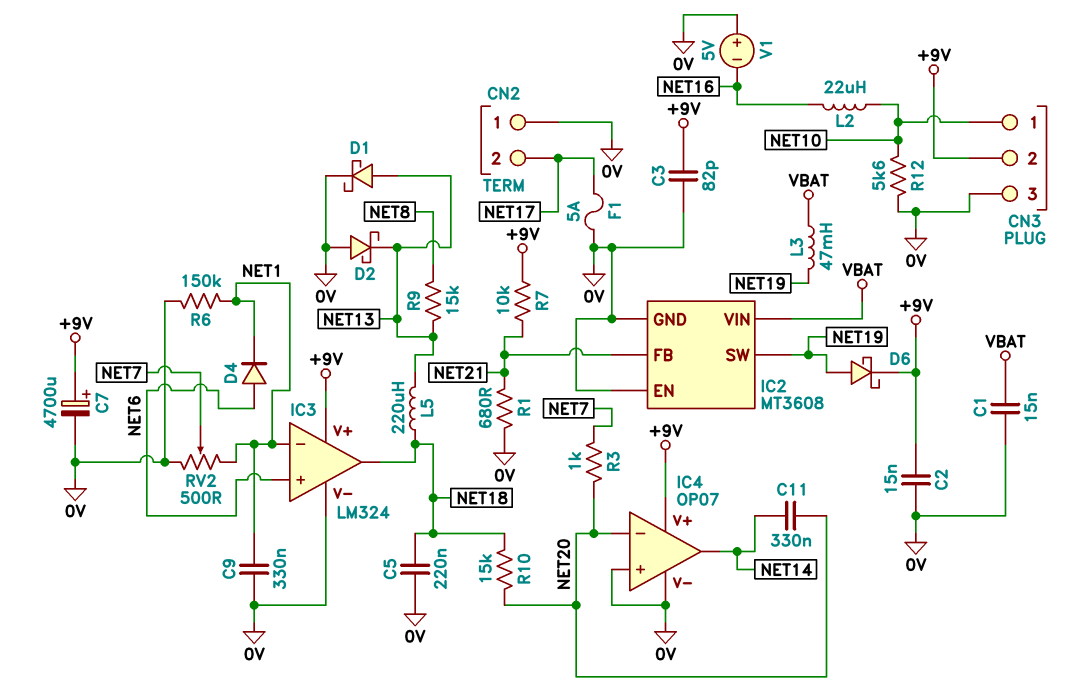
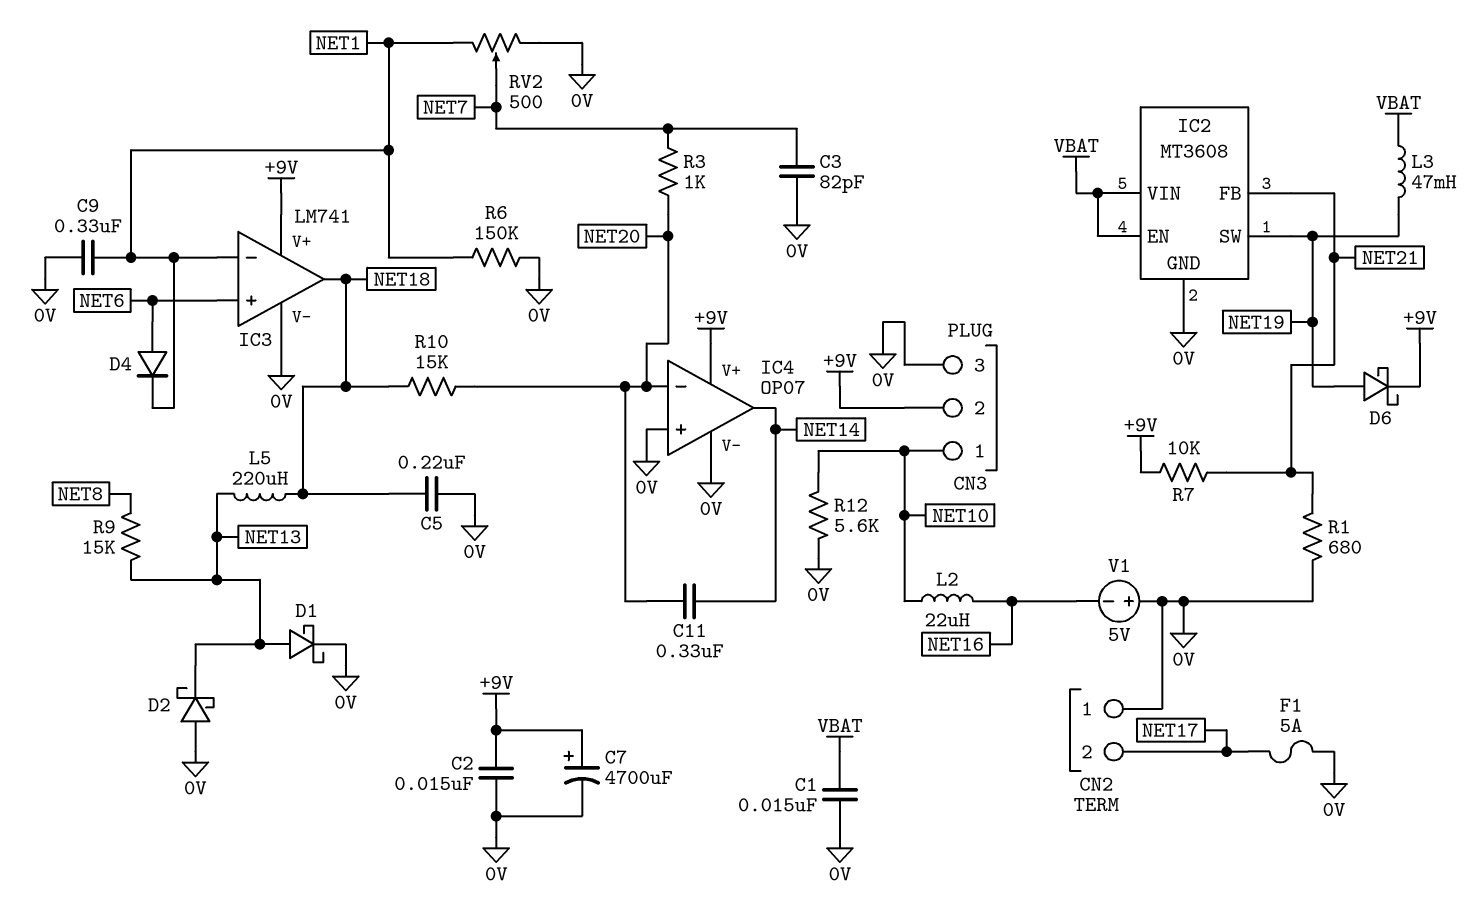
C3: 82pF (+9V, 0V) -> 82pF (0V, NET7)
IC2 pin EN: 0V -> VBAT
IC3: LM324 -> LM741

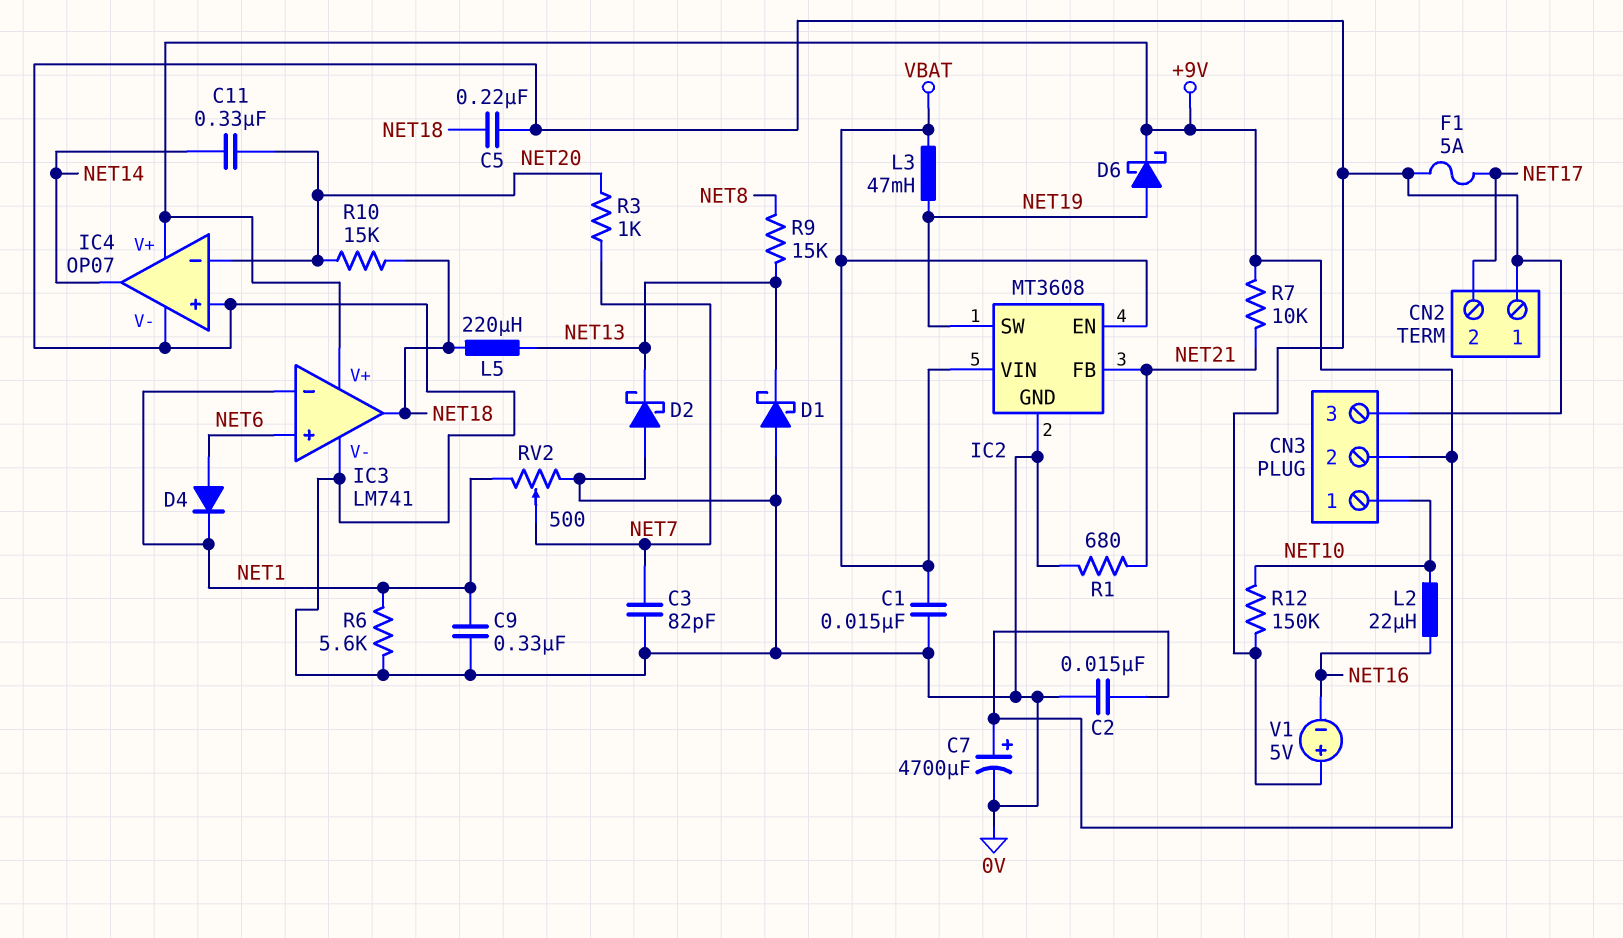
D1: schottky (A NET13, K 0V) -> schottky (A 0V, K NET13)
R6: 150k (0V, NET1) -> 5.6k (0V, NET1)
R12: 5.6k (0V, NET10) -> 150k (0V, NET10)

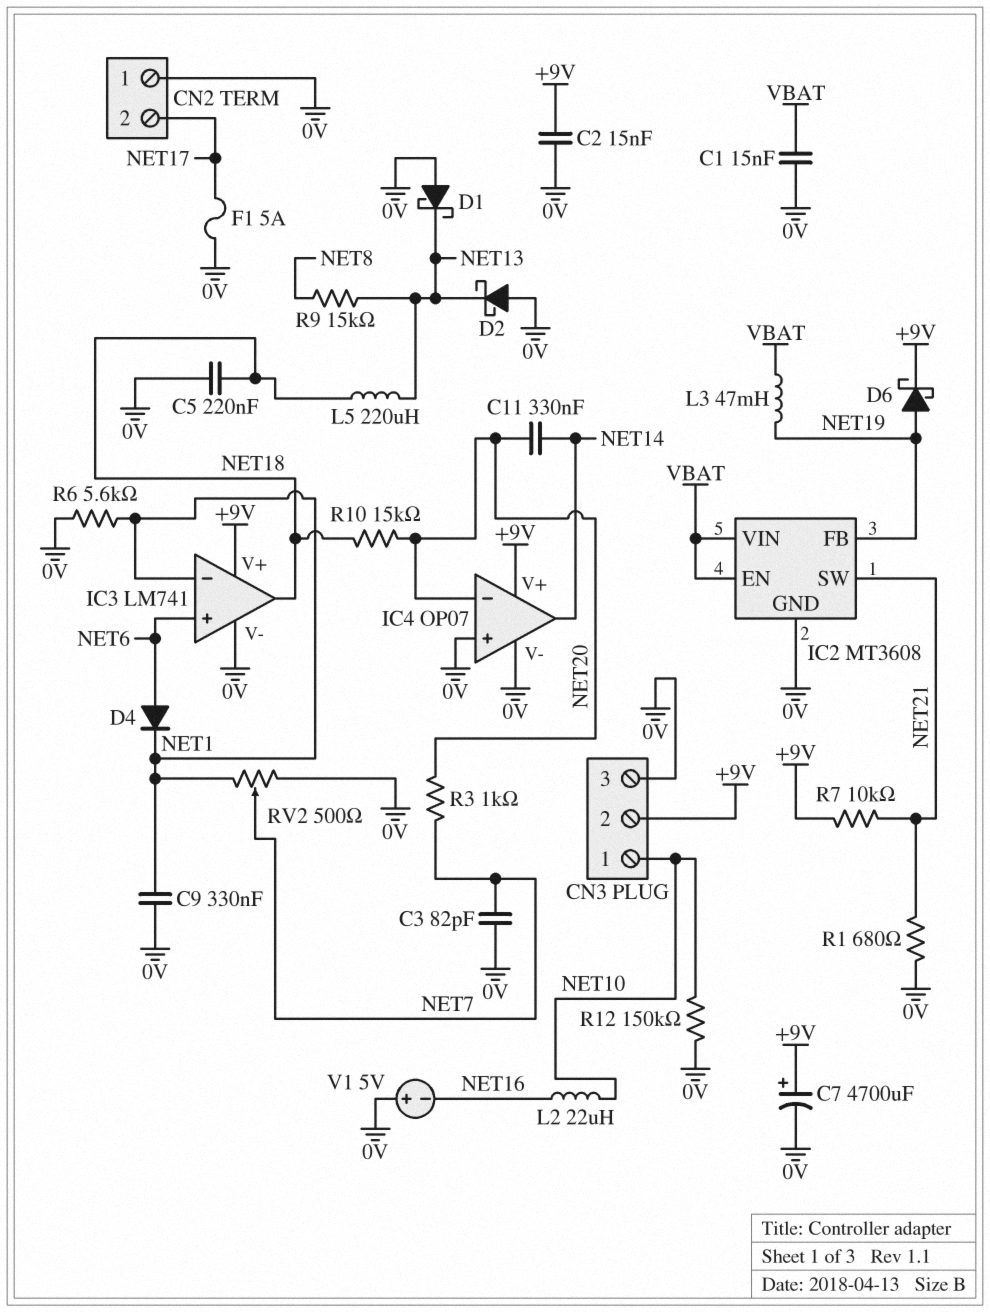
IC2 pin FB: NET21 -> NET19
IC2 pin SW: NET19 -> NET21

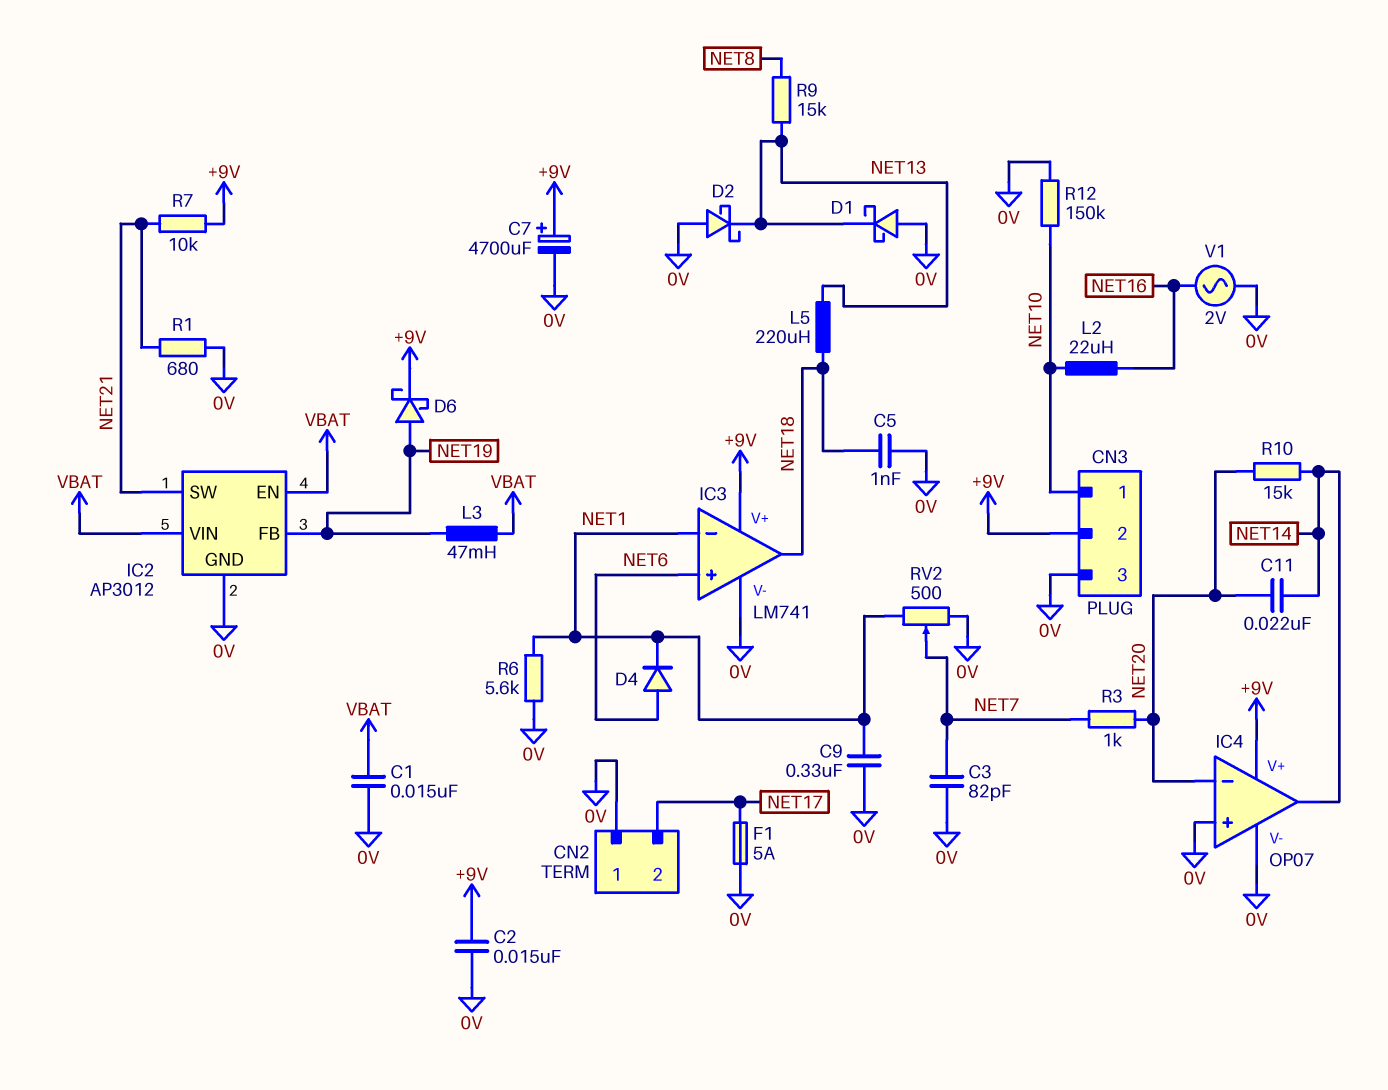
C5: 220nF (0V, NET18) -> 1nF (0V, NET18)
C11: 330nF (NET14, NET20) -> 22nF (NET14, NET20)
IC2: MT3608 -> AP3012
R10: 15k (NET18, NET20) -> 15k (NET14, NET20)
V1: 5V (plus 0V, minus NET16) -> AC 2V (0V, NET16)

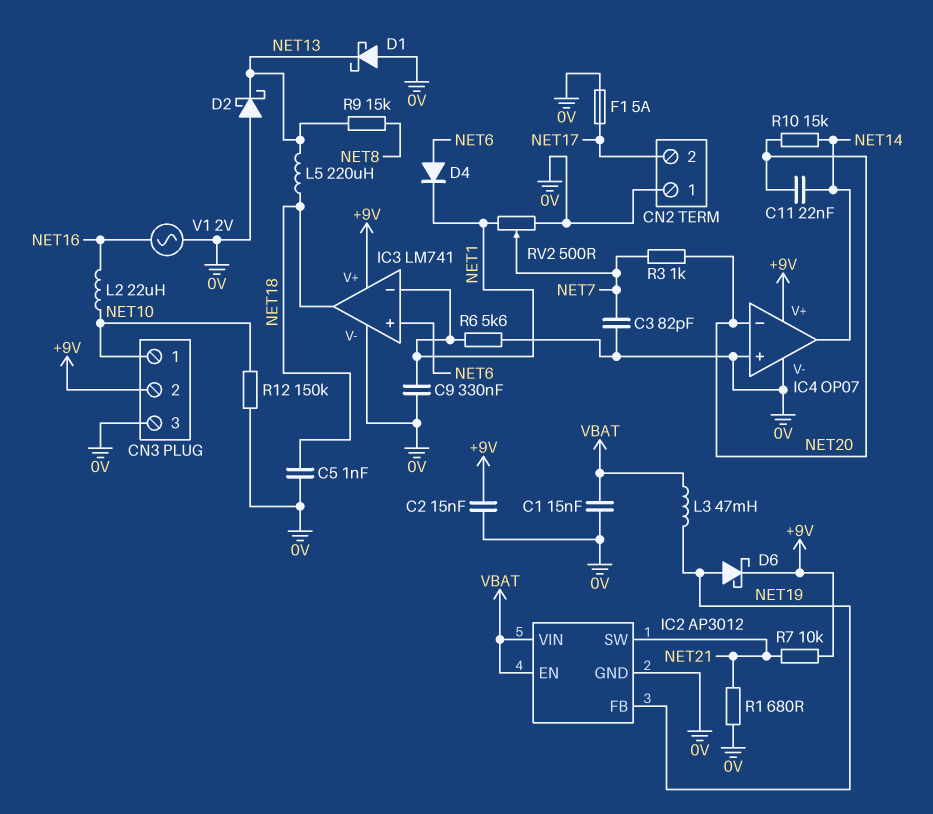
C7: 4700uF (plus +9V, minus 0V) -> none

